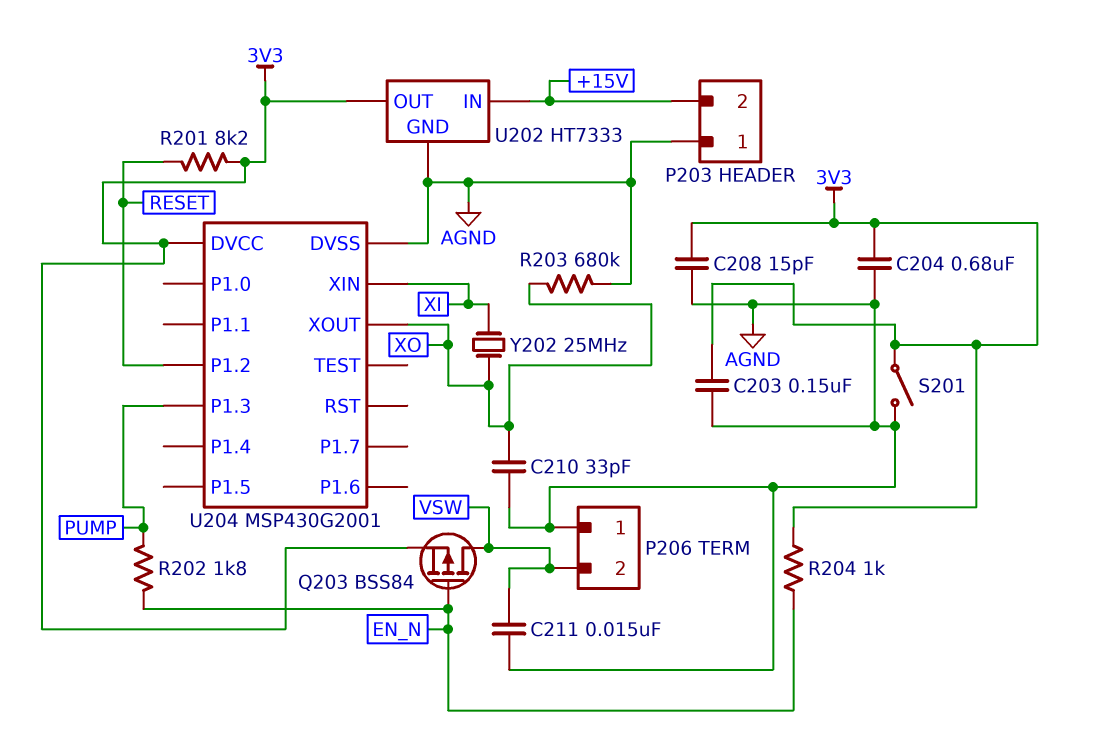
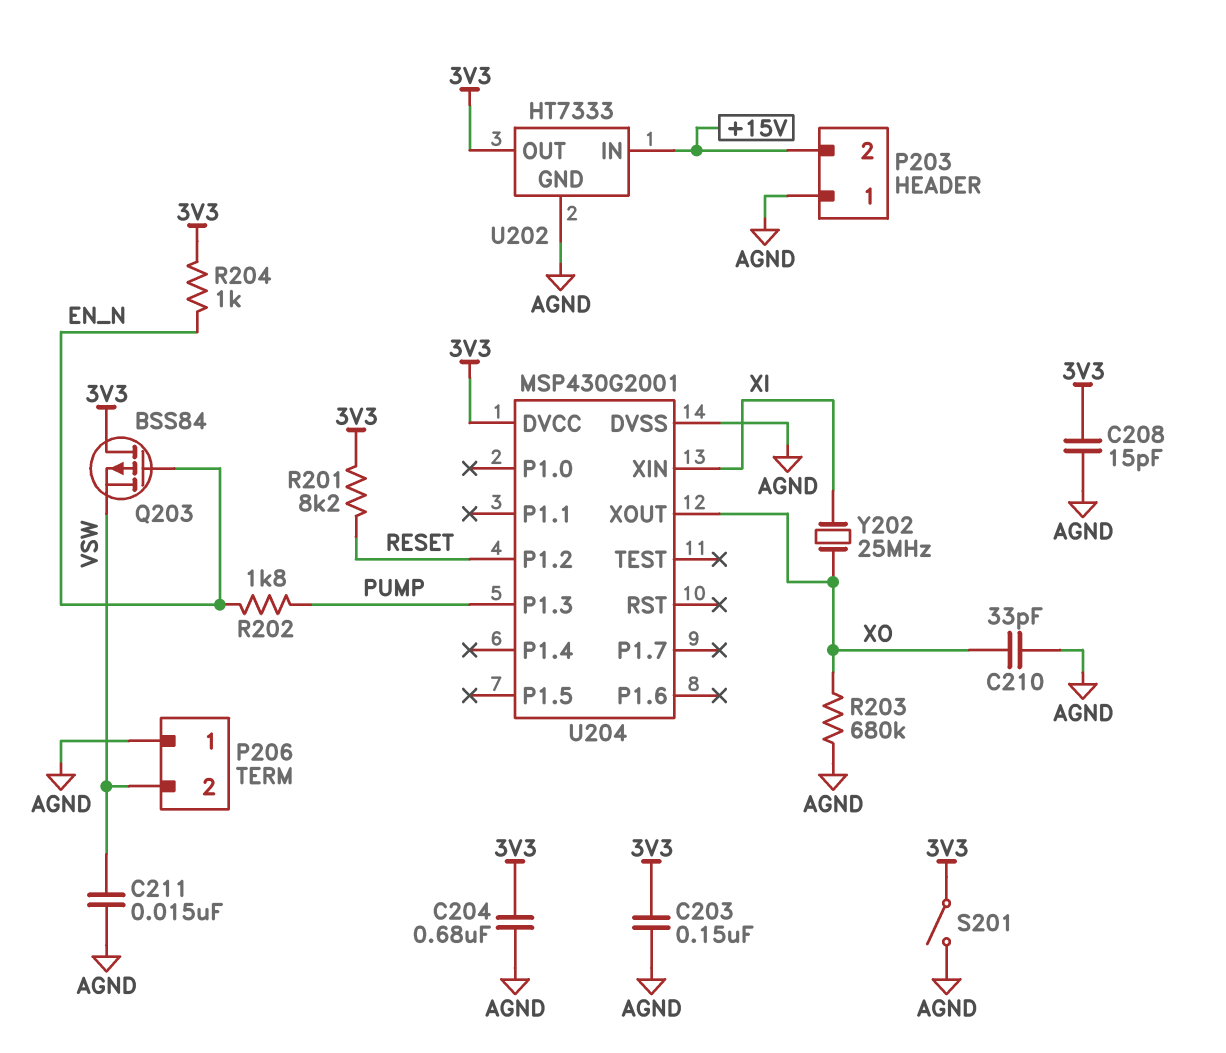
Q203: PMOS BSS84 (G EN_N, D VSW, S 3V3) -> PMOS BSS84 (G EN_N, D 3V3, S VSW)

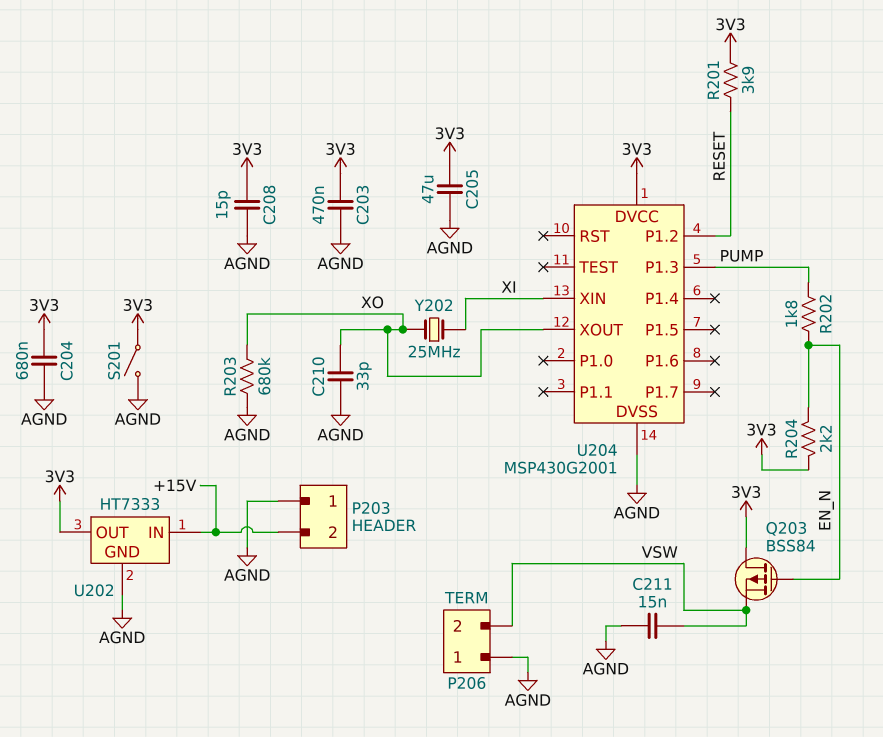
C203: 150nF (3V3, AGND) -> 470nF (3V3, AGND)
C205: none -> 47uF (3V3, AGND)
R201: 8.2k (3V3, RESET) -> 3.9k (3V3, RESET)
R204: 1k (3V3, EN_N) -> 2.2k (3V3, EN_N)

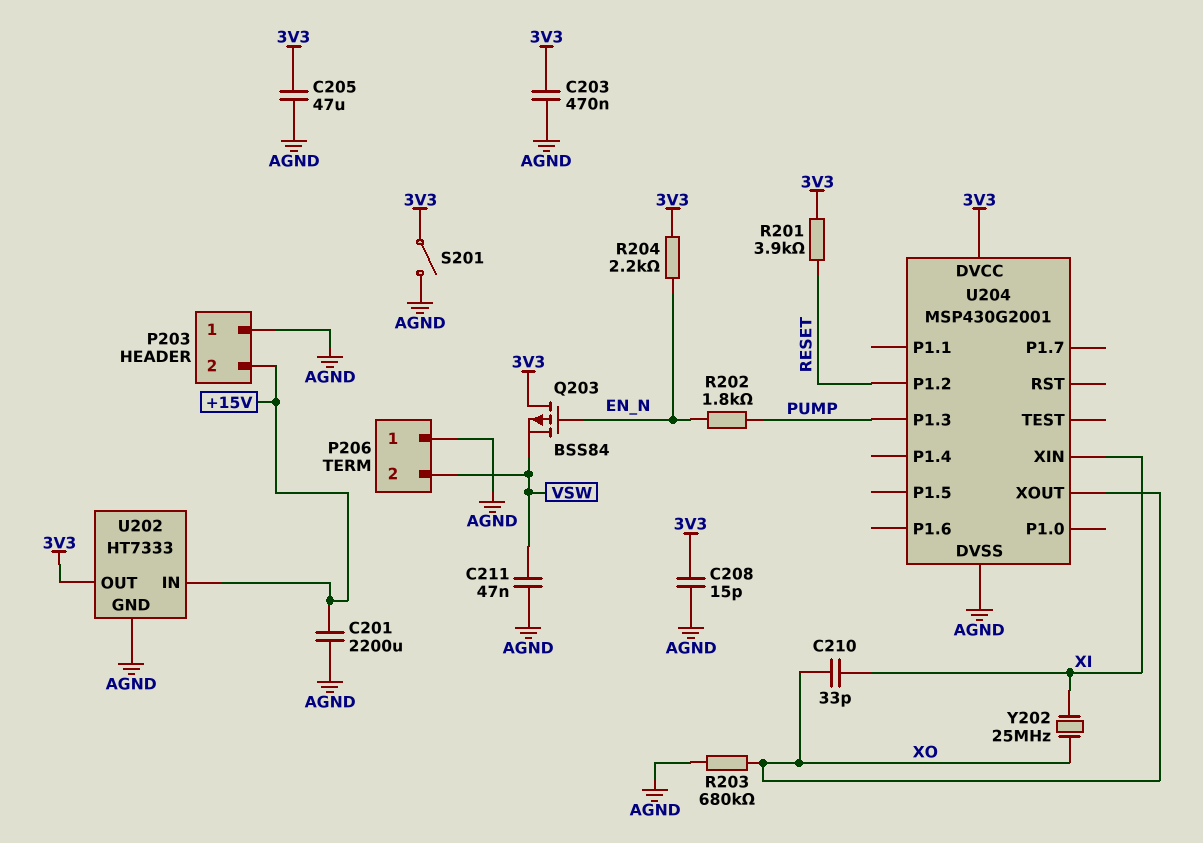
C201: none -> 2200uF (+15V, AGND)
C204: 680nF (3V3, AGND) -> none
C210: 33pF (AGND, XO) -> 33pF (XI, XO)
C211: 15nF (AGND, VSW) -> 47nF (AGND, VSW)

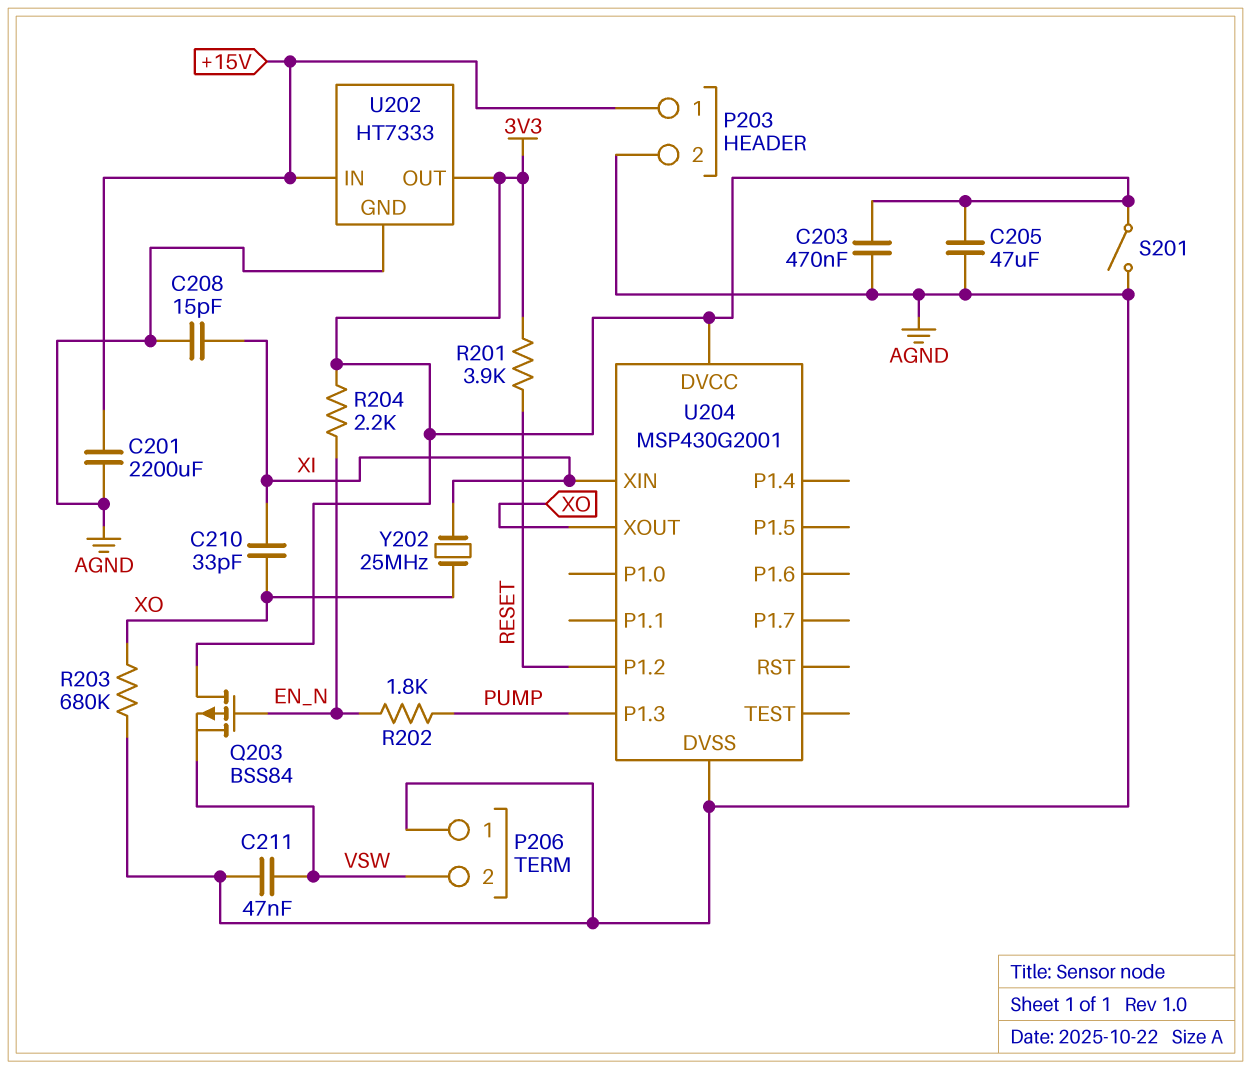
C208: 15pF (3V3, AGND) -> 15pF (AGND, XI)
P203 pin 1: AGND -> +15V
P203 pin 2: +15V -> AGND

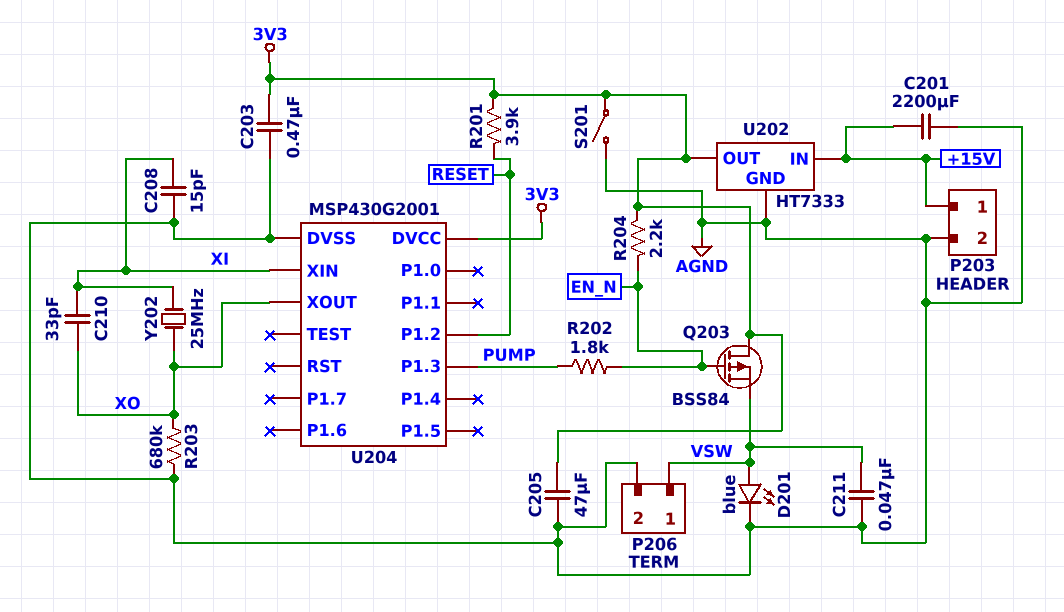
D201: none -> LED blue (A VSW, K AGND)
P206 pin 1: AGND -> VSW
P206 pin 2: VSW -> AGND

